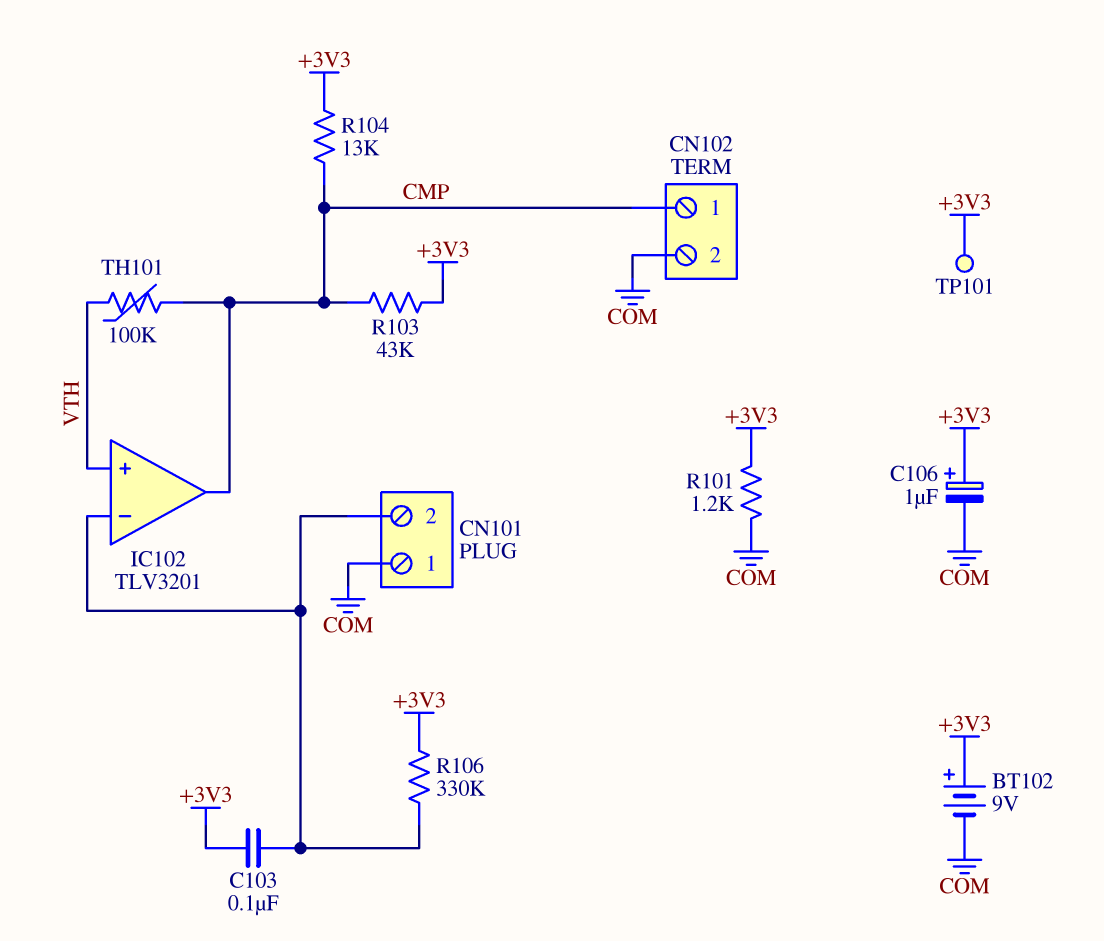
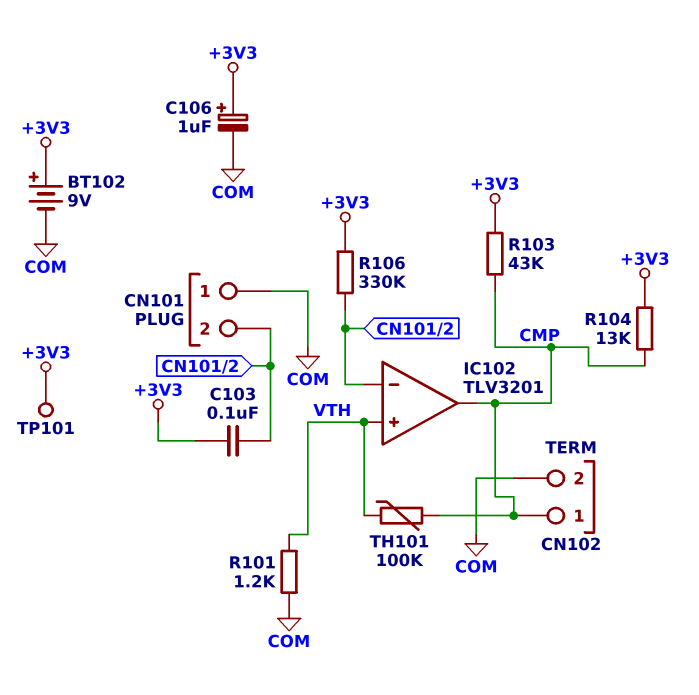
R101: 1.2k (+3V3, COM) -> 1.2k (COM, VTH)

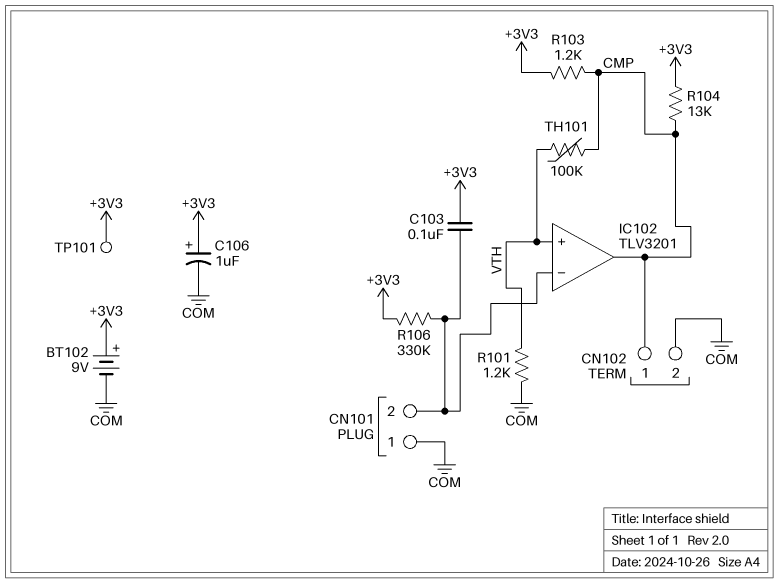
R103: 43k (+3V3, CMP) -> 1.2k (+3V3, CMP)

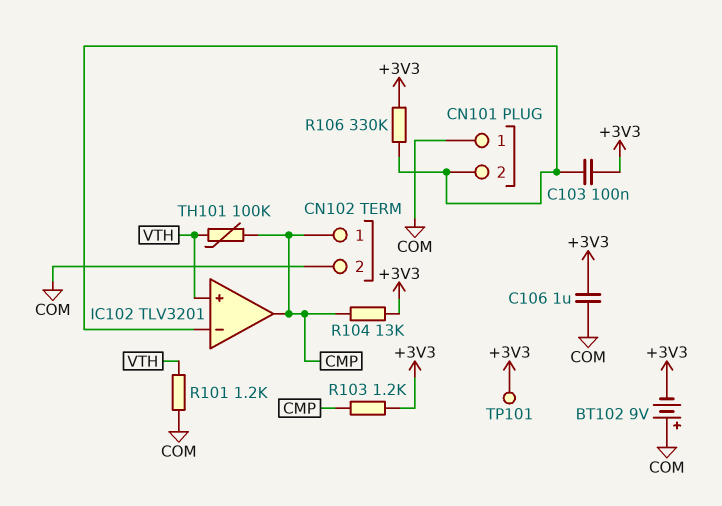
BT102: 9V (plus +3V3, minus COM) -> 9V (plus COM, minus +3V3)
C106: 1uF (plus +3V3, minus COM) -> 1uF (+3V3, COM)

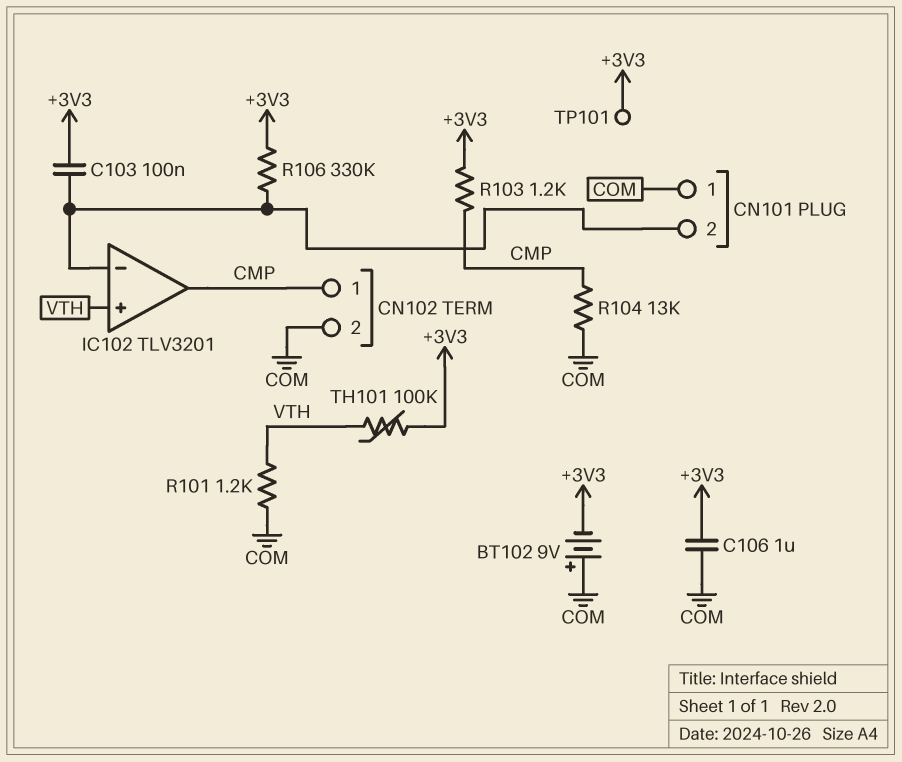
R104: 13k (+3V3, CMP) -> 13k (CMP, COM)
TH101: 100k (CMP, VTH) -> 100k (+3V3, VTH)

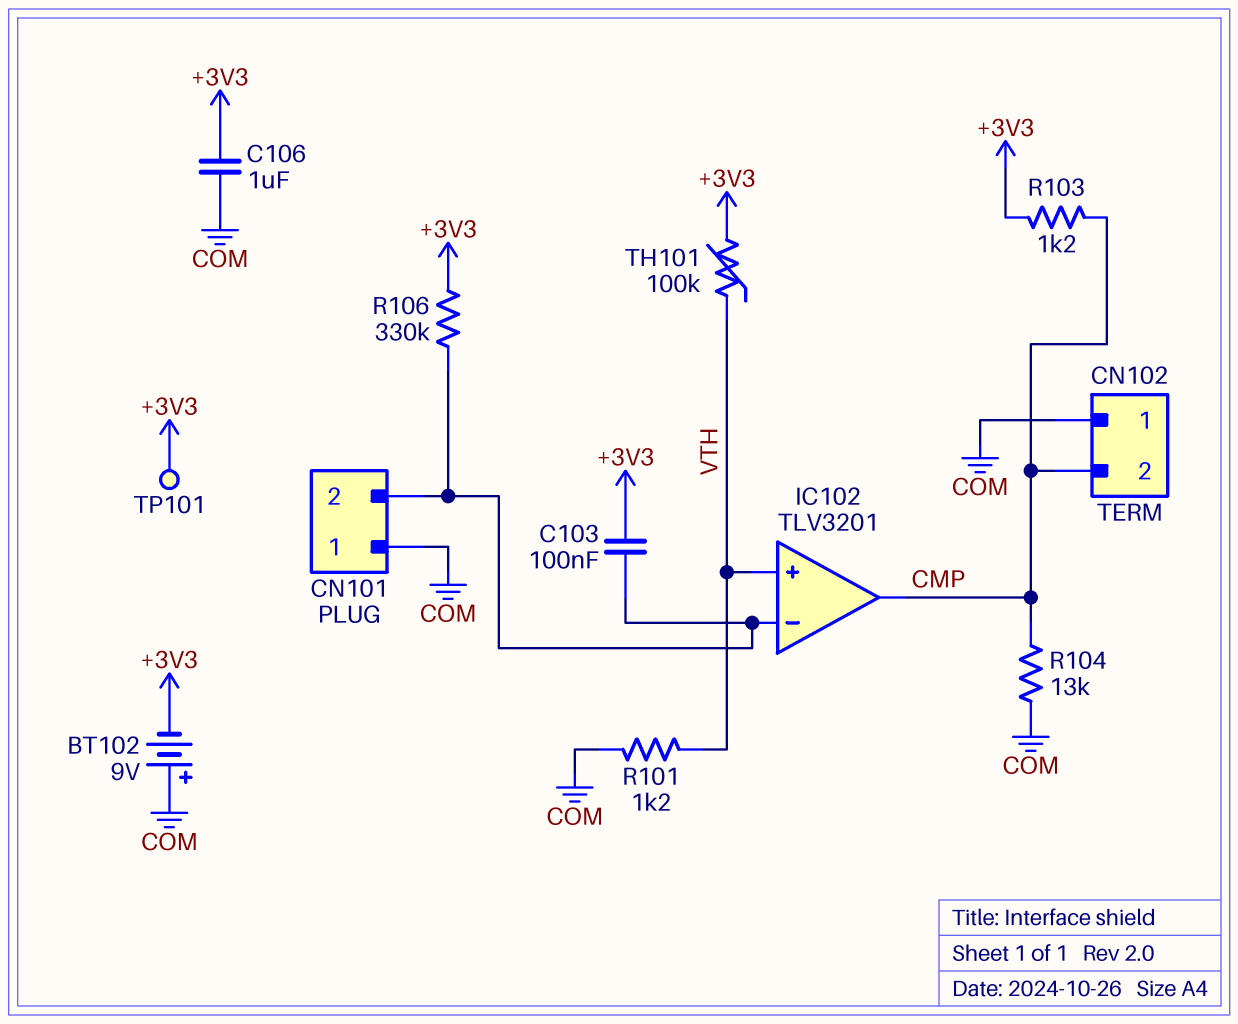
CN102 pin 1: CMP -> COM
CN102 pin 2: COM -> CMP

